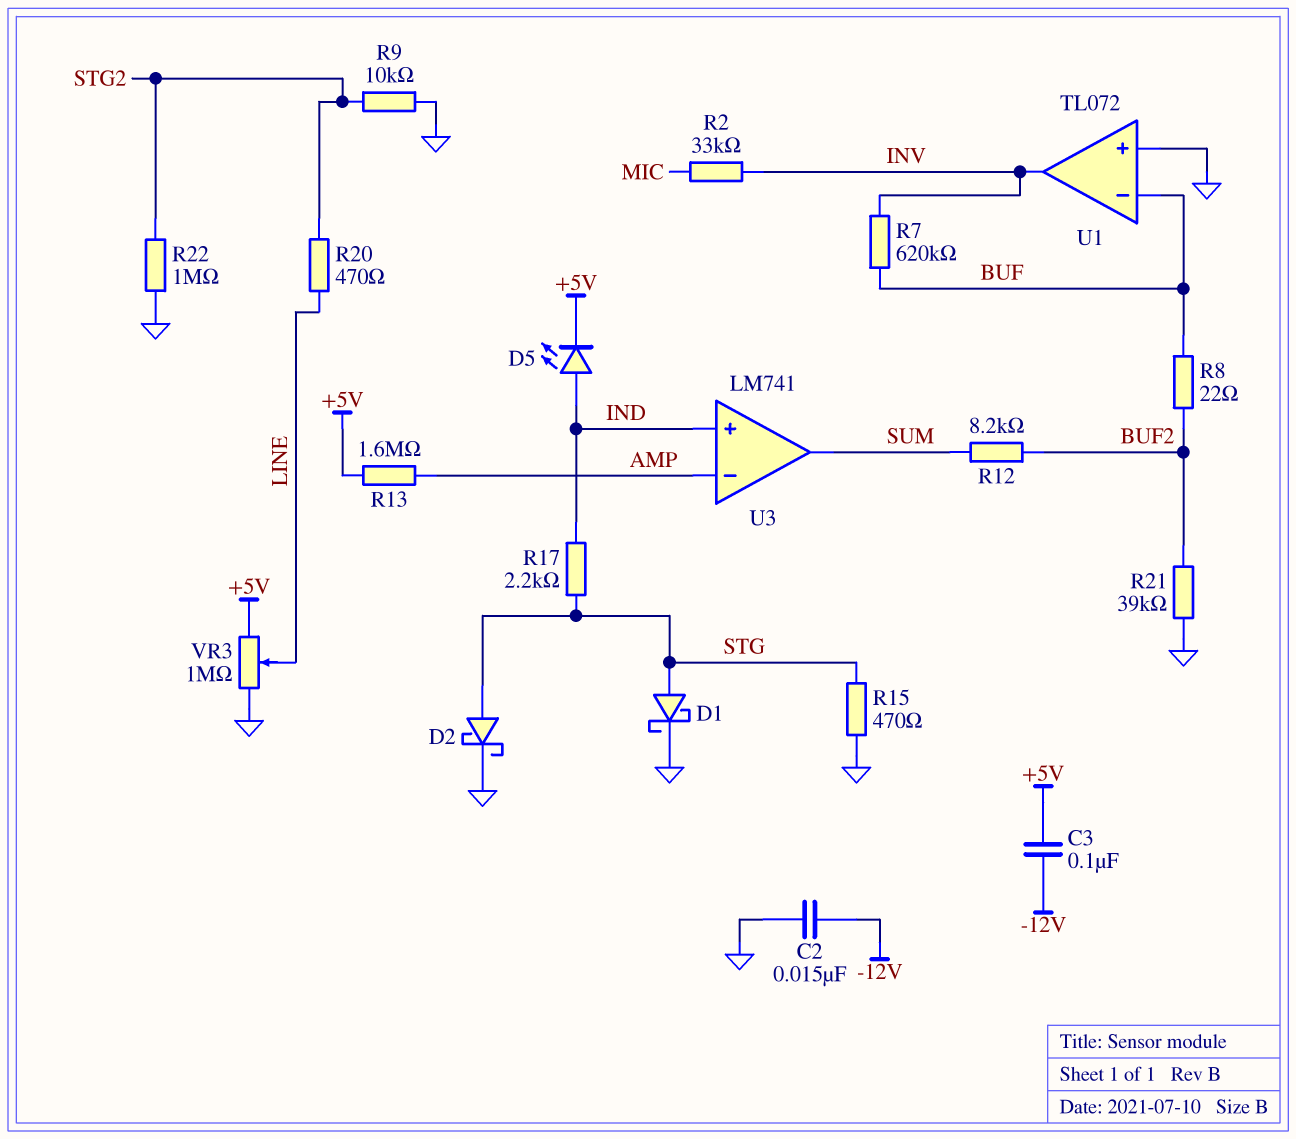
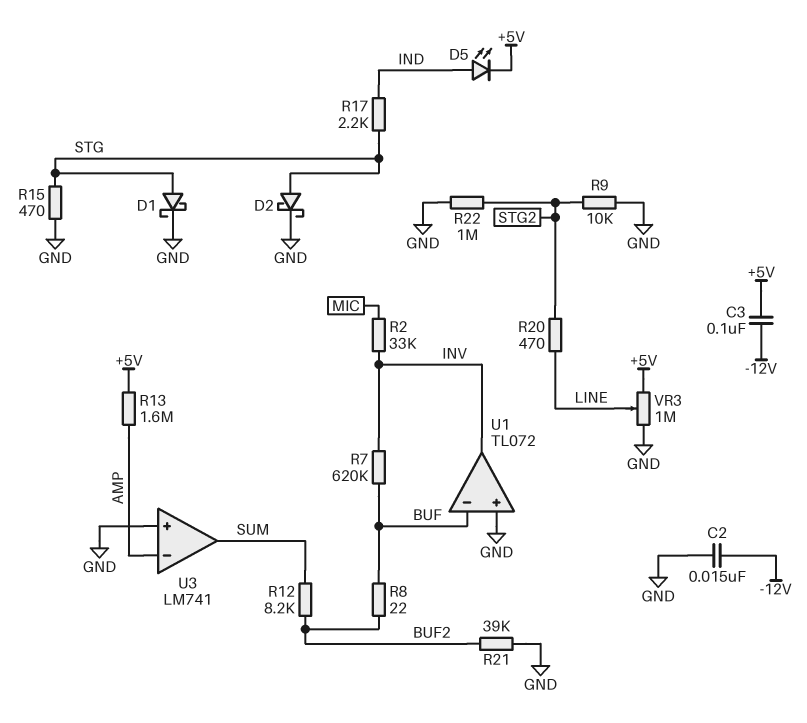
U3 pin in+: IND -> GND

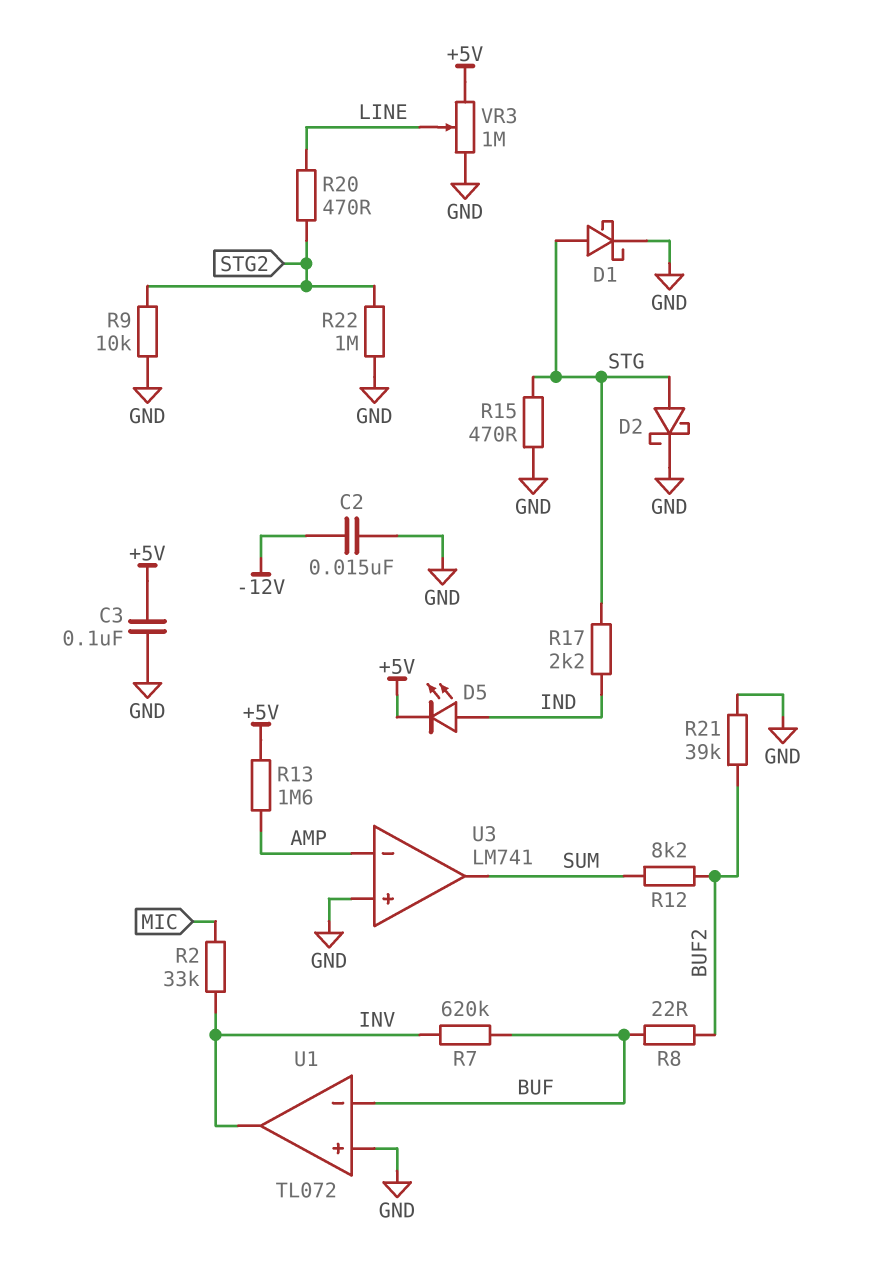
C3: 100nF (+5V, -12V) -> 100nF (+5V, GND)

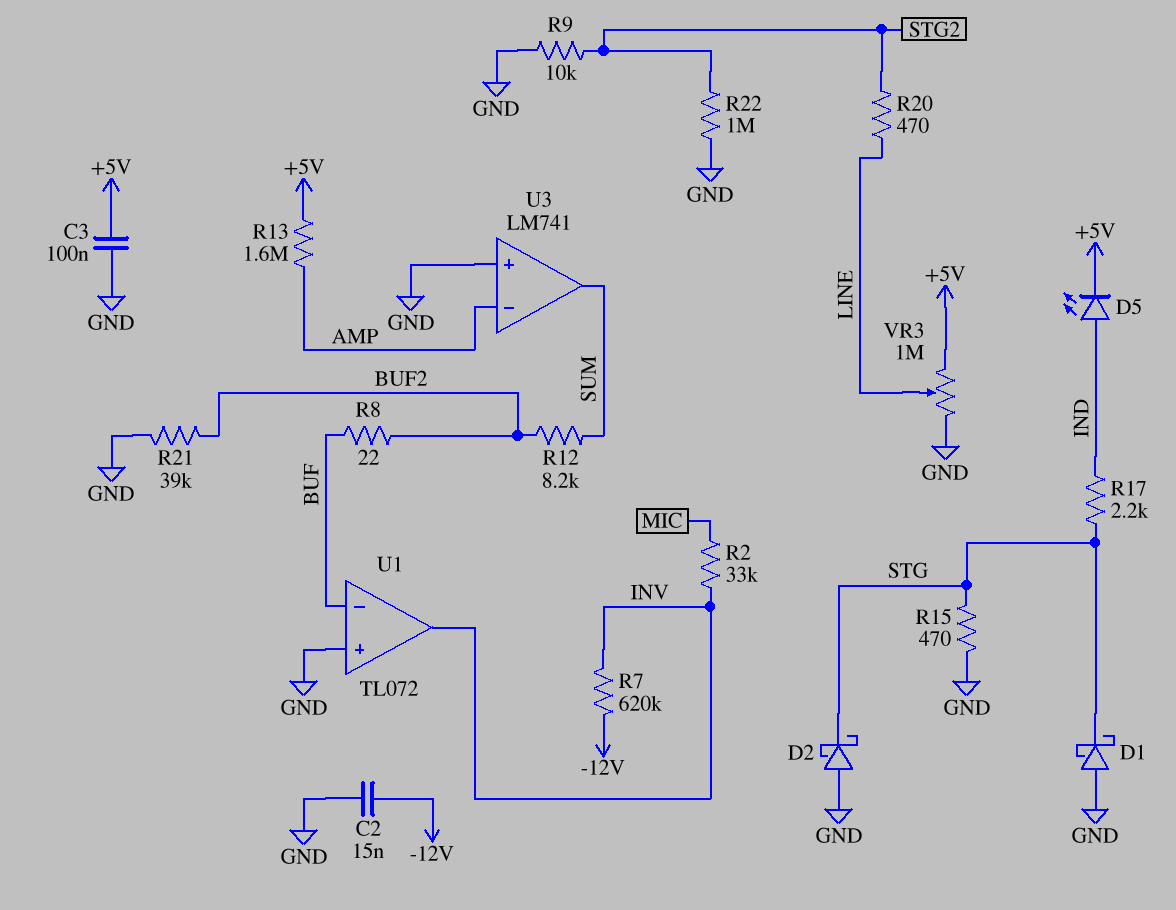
D1: schottky (A STG, K GND) -> schottky (A GND, K STG)
D2: schottky (A STG, K GND) -> schottky (A GND, K STG)
R7: 620k (BUF, INV) -> 620k (-12V, INV)

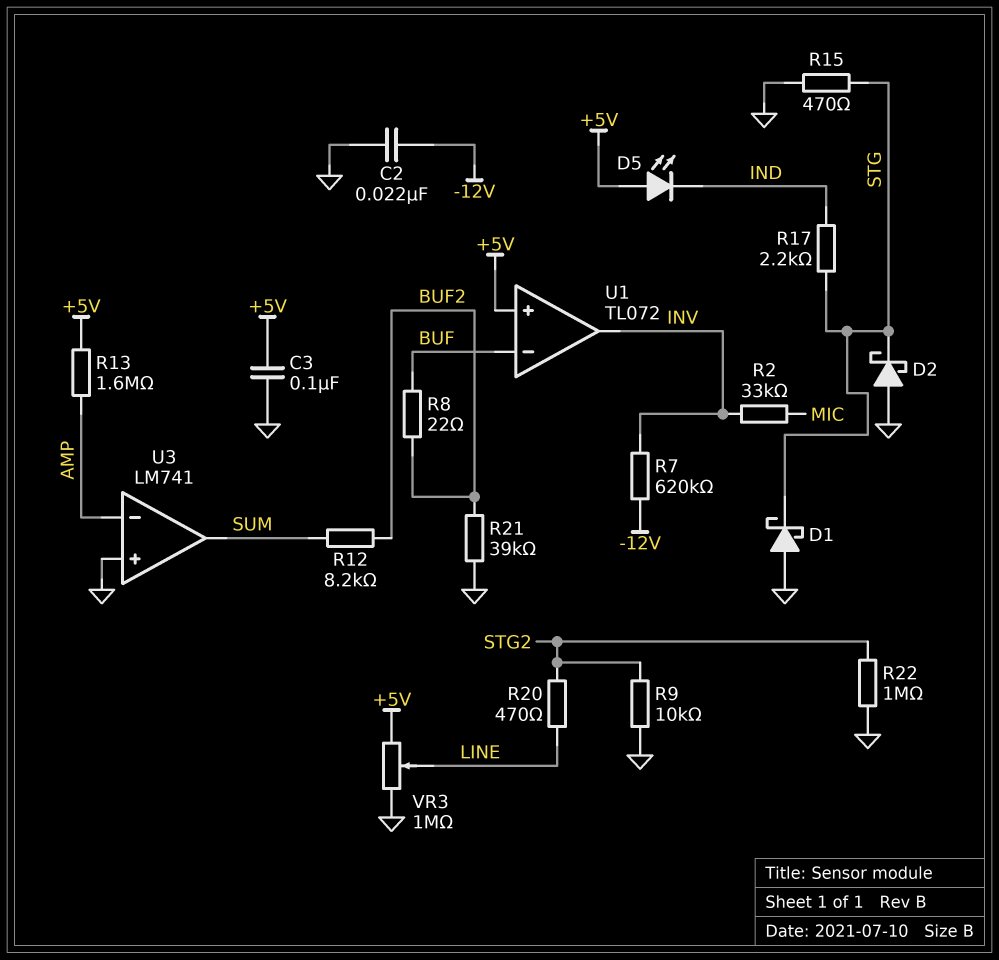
C2: 15nF (-12V, GND) -> 22nF (-12V, GND)
D5: LED (A IND, K +5V) -> LED (A +5V, K IND)
U1 pin in+: GND -> +5V

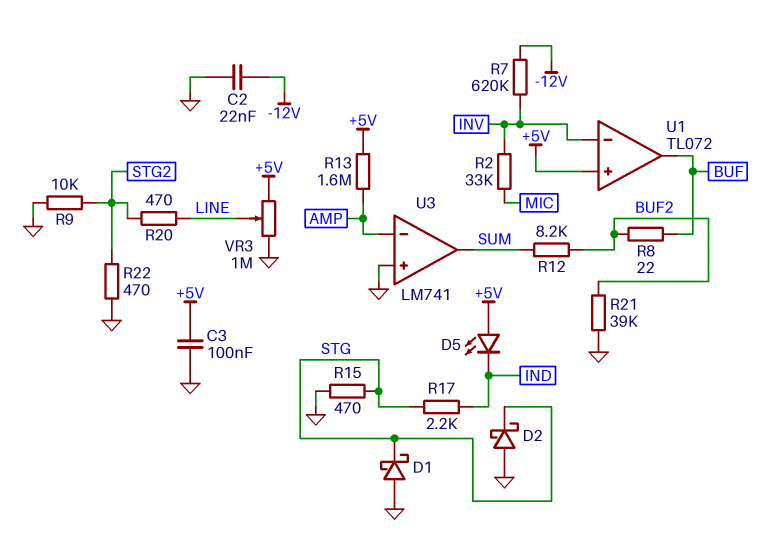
R22: 1M (GND, STG2) -> 470 (GND, STG2)
U1 pin in-: BUF -> INV
U1 pin out: INV -> BUF

